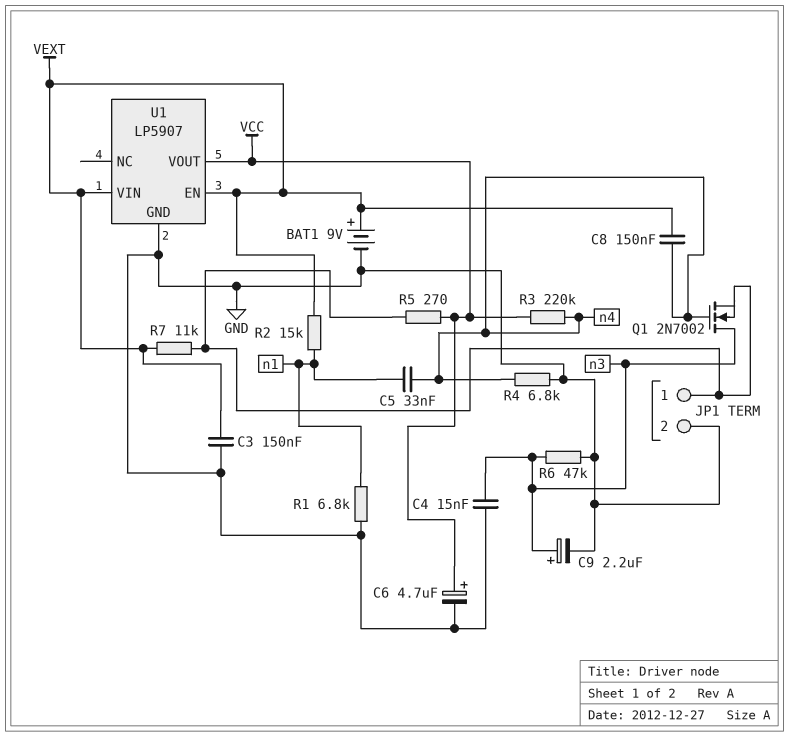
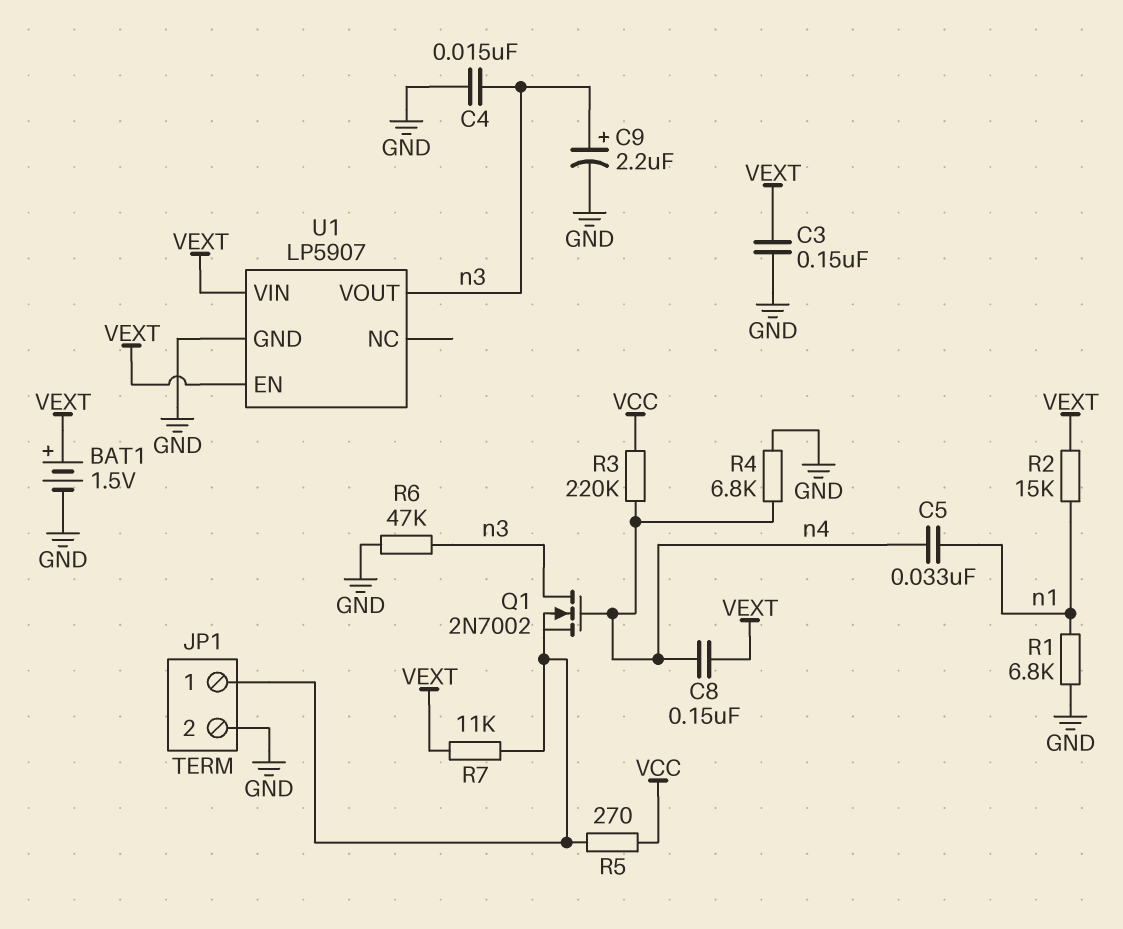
BAT1: 9V (plus VEXT, minus GND) -> 1.5V (plus VEXT, minus GND)
C6: 4.7uF (plus VCC, minus GND) -> none
U1 pin VOUT: VCC -> n3

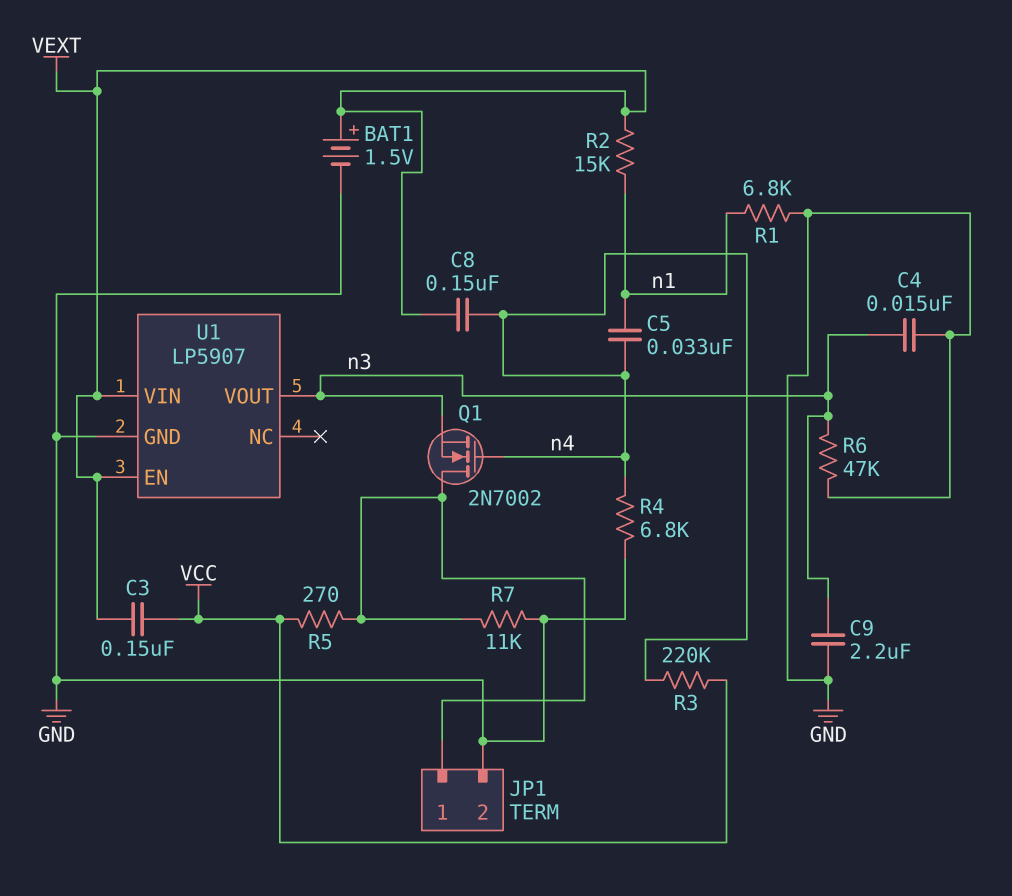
C3: 150nF (GND, VEXT) -> 150nF (VCC, VEXT)
C9: 2.2uF (plus n3, minus GND) -> 2.2uF (GND, n3)
Q1: NMOS 2N7002 (G n4, D n3, S JP1/1) -> NMOS 2N7002 (G n4, D JP1/1, S n3)
R7: 11k (JP1/1, VEXT) -> 11k (GND, JP1/1)

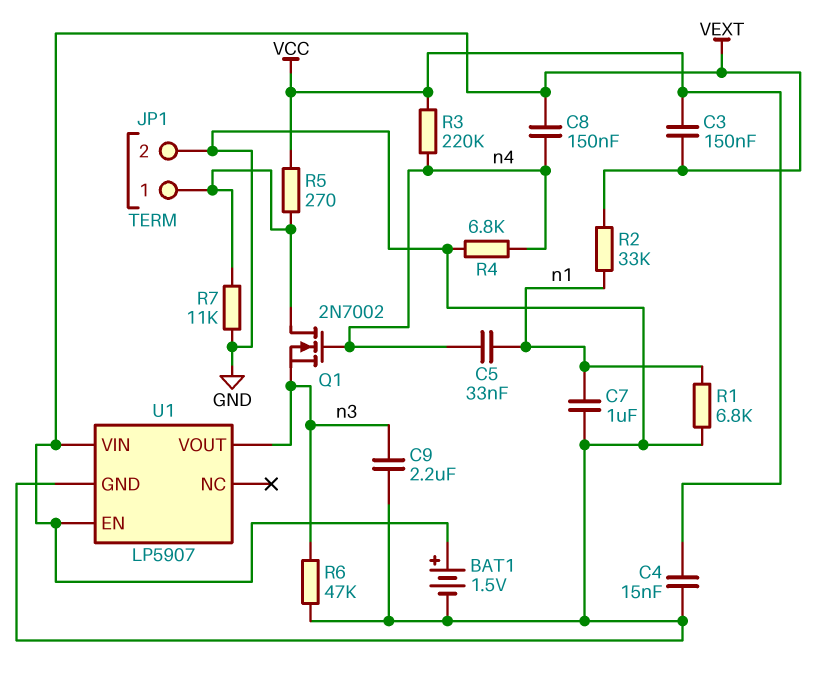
C4: 15nF (GND, n3) -> 15nF (GND, VCC)
C7: none -> 1uF (GND, n1)
R2: 15k (VEXT, n1) -> 33k (VEXT, n1)

